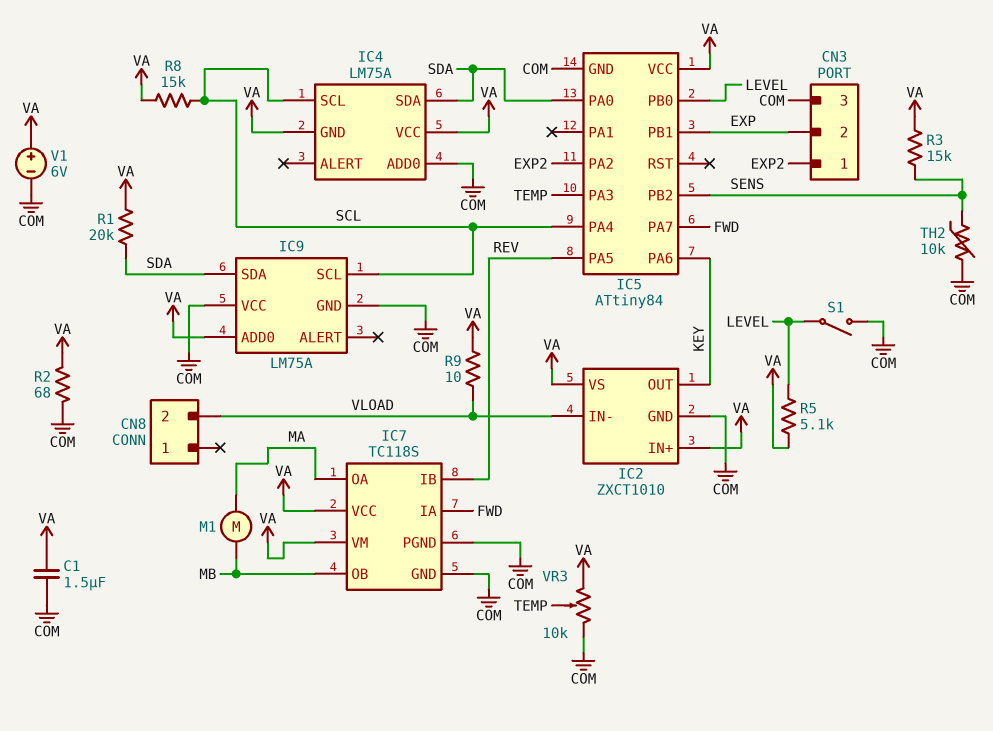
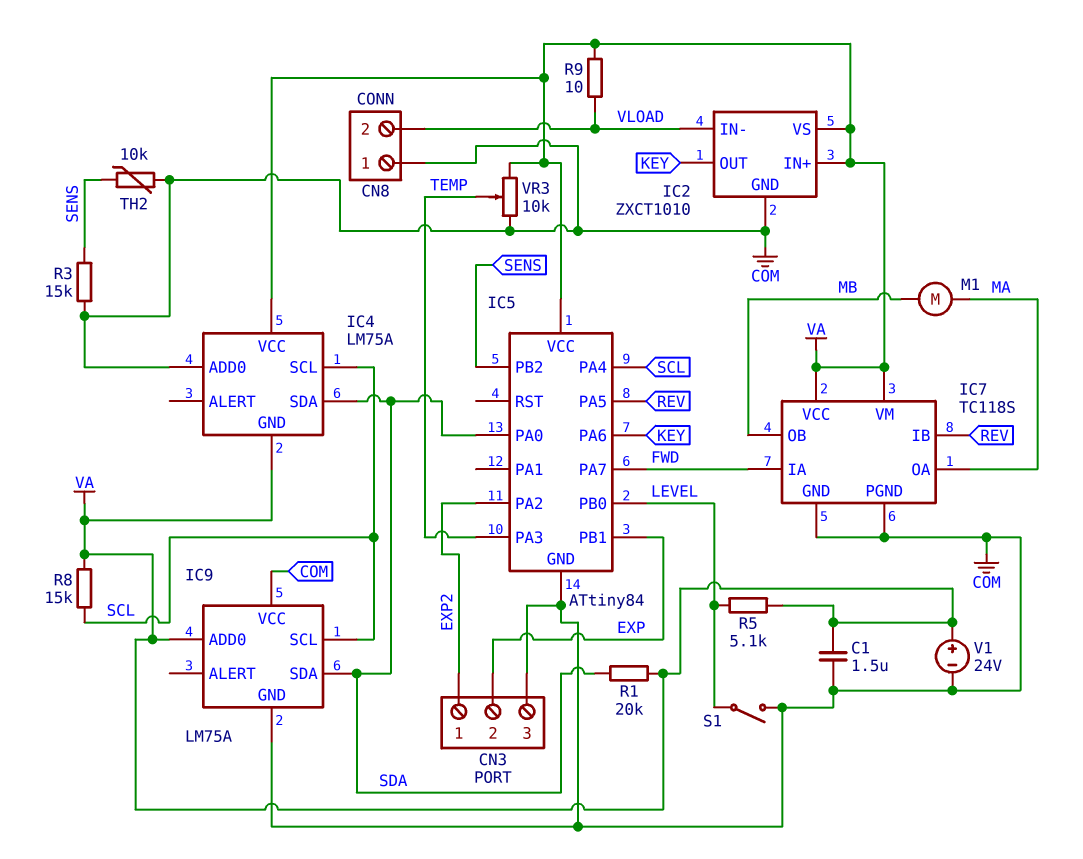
CN8 pin 1: none -> COM
R2: 68 (COM, VA) -> none
R3: 15k (SENS, VA) -> 15k (COM, SENS)
V1: 6V (plus VA, minus COM) -> 24V (plus VA, minus COM)

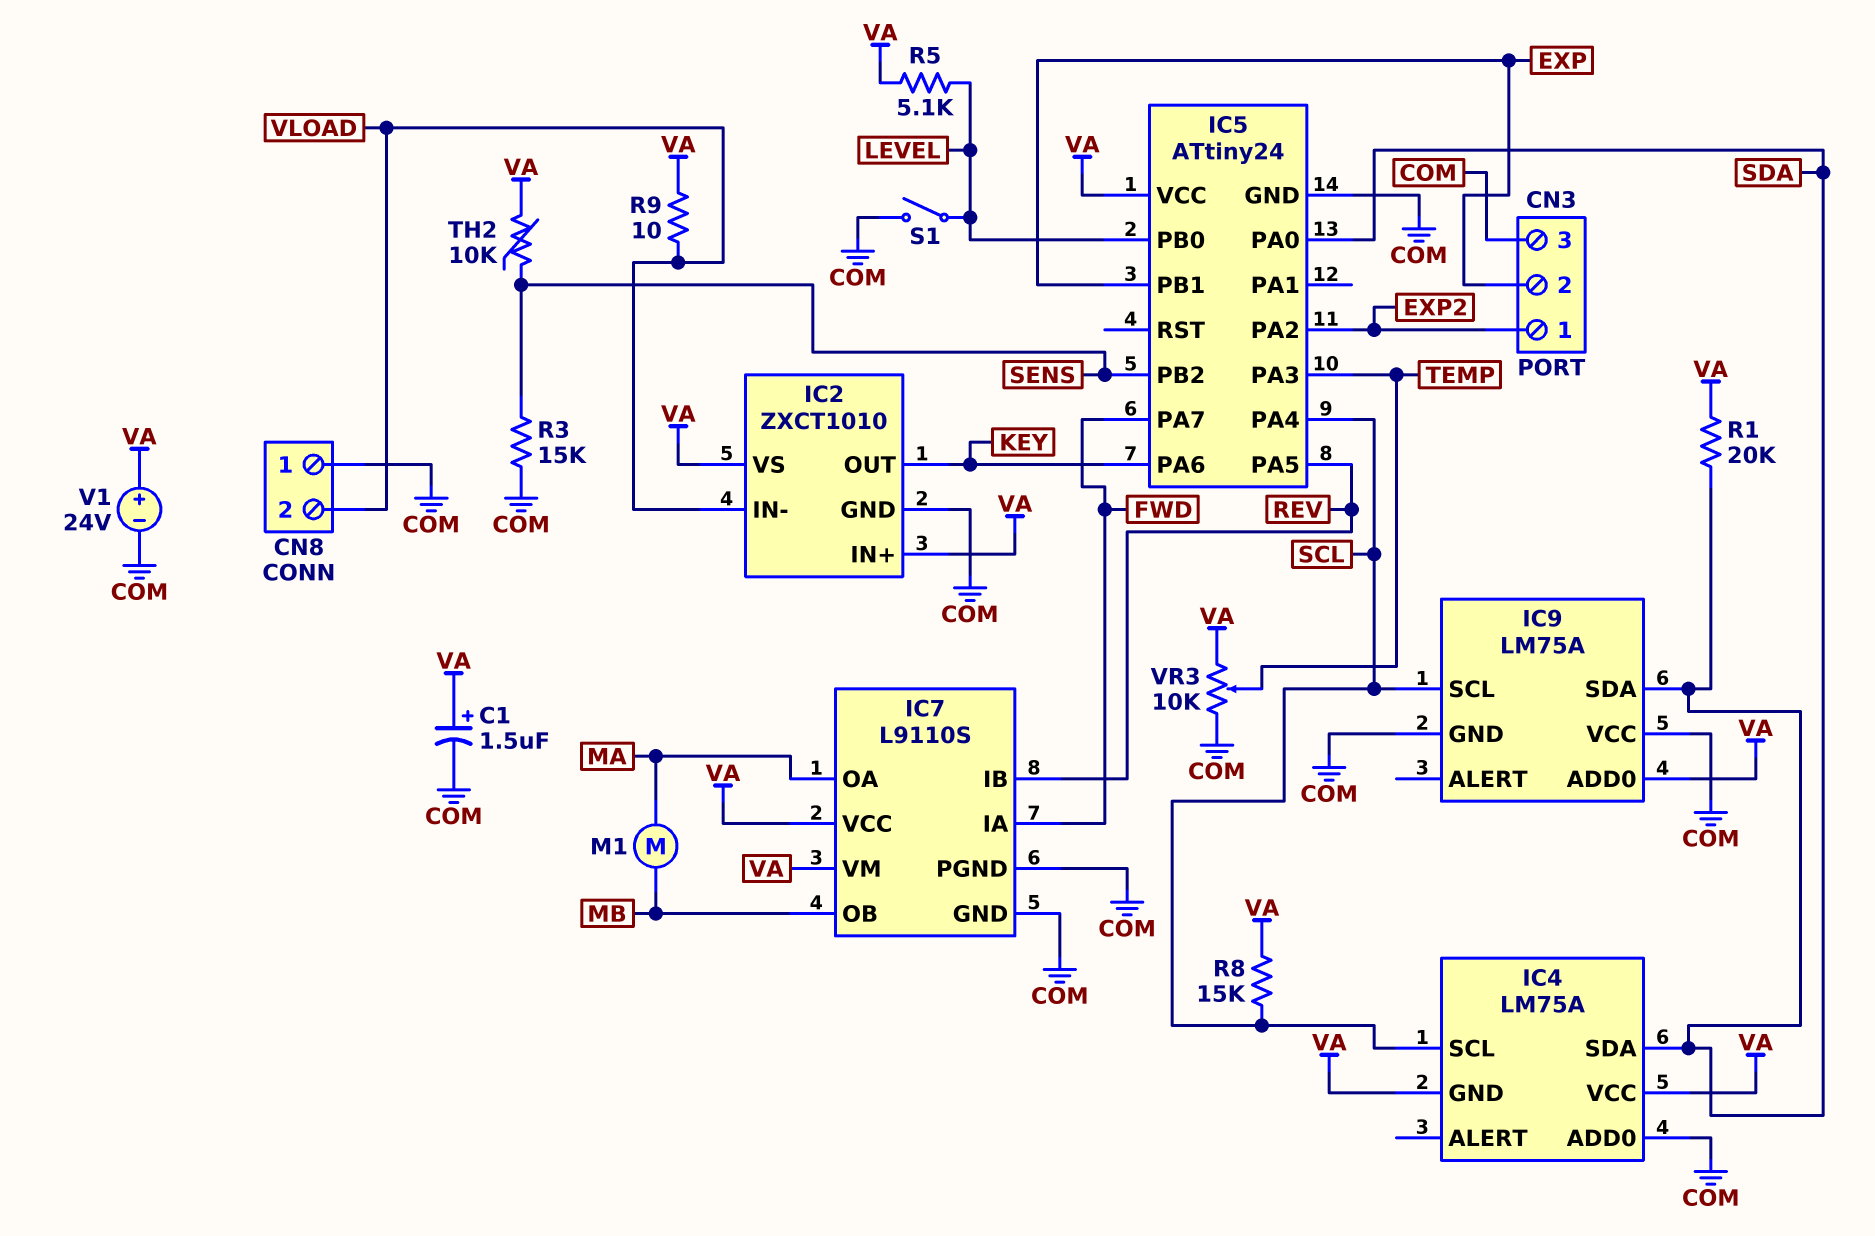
C1: 1.5uF (COM, VA) -> 1.5uF (plus VA, minus COM)
IC5: ATtiny84 -> ATtiny24
IC7: TC118S -> L9110S
TH2: 10k (COM, SENS) -> 10k (SENS, VA)

